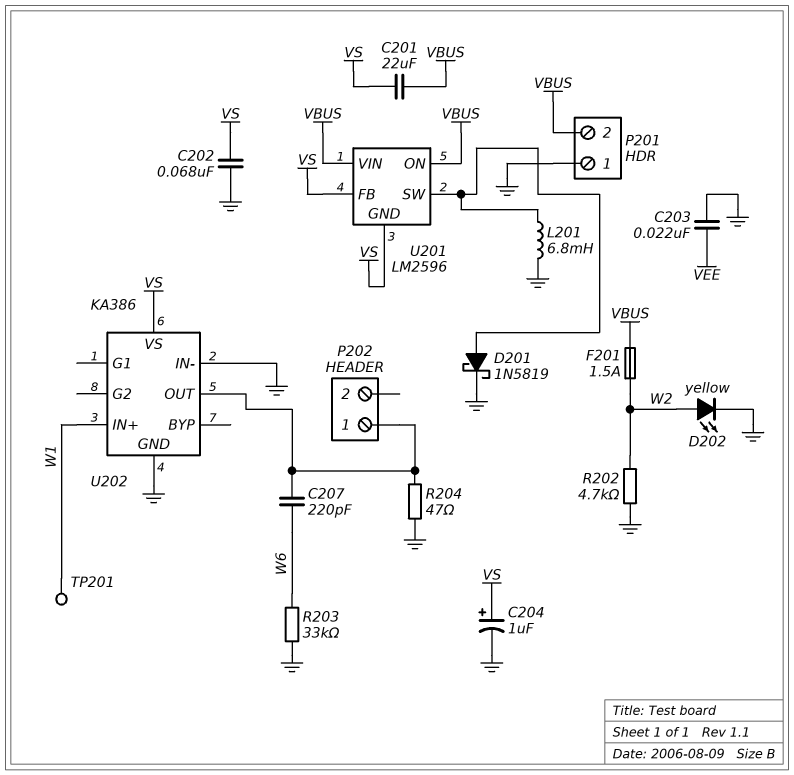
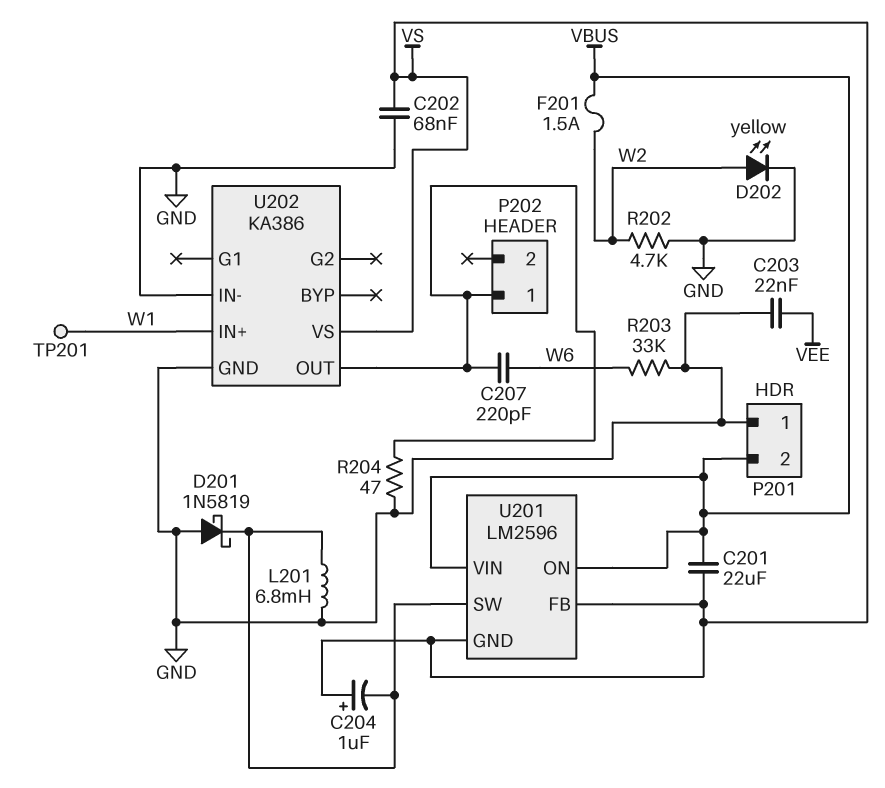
C204: 1uF (plus VS, minus GND) -> 1uF (plus VS, minus U201/SW)
D201: schottky 1N5819 (A U201/SW, K GND) -> schottky 1N5819 (A GND, K U201/SW)

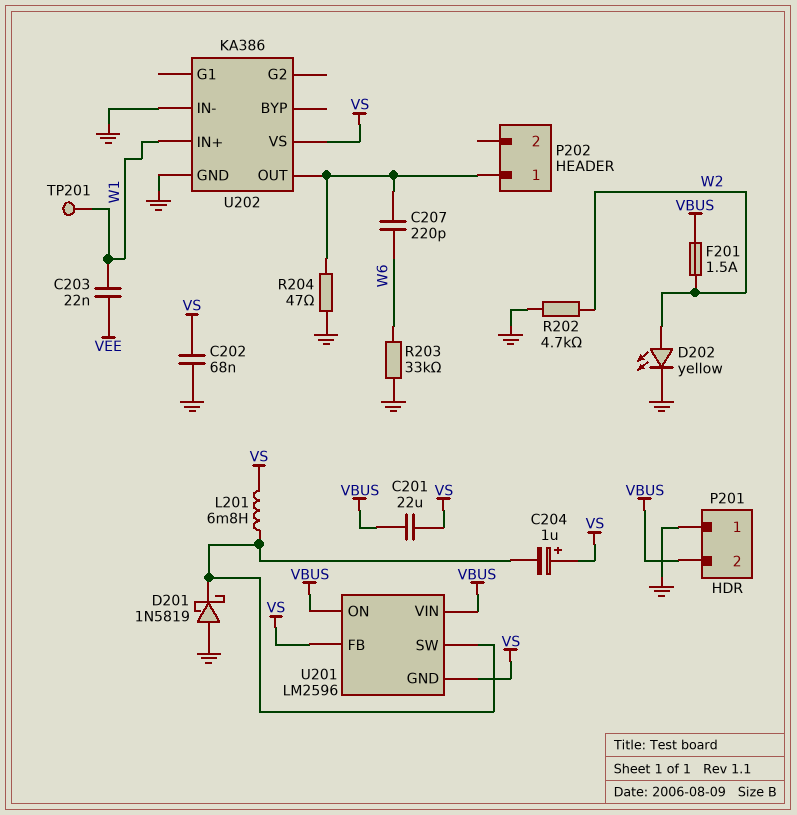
C203: 22nF (GND, VEE) -> 22nF (VEE, W1)
L201: 6.8mH (GND, U201/SW) -> 6.8mH (U201/SW, VS)

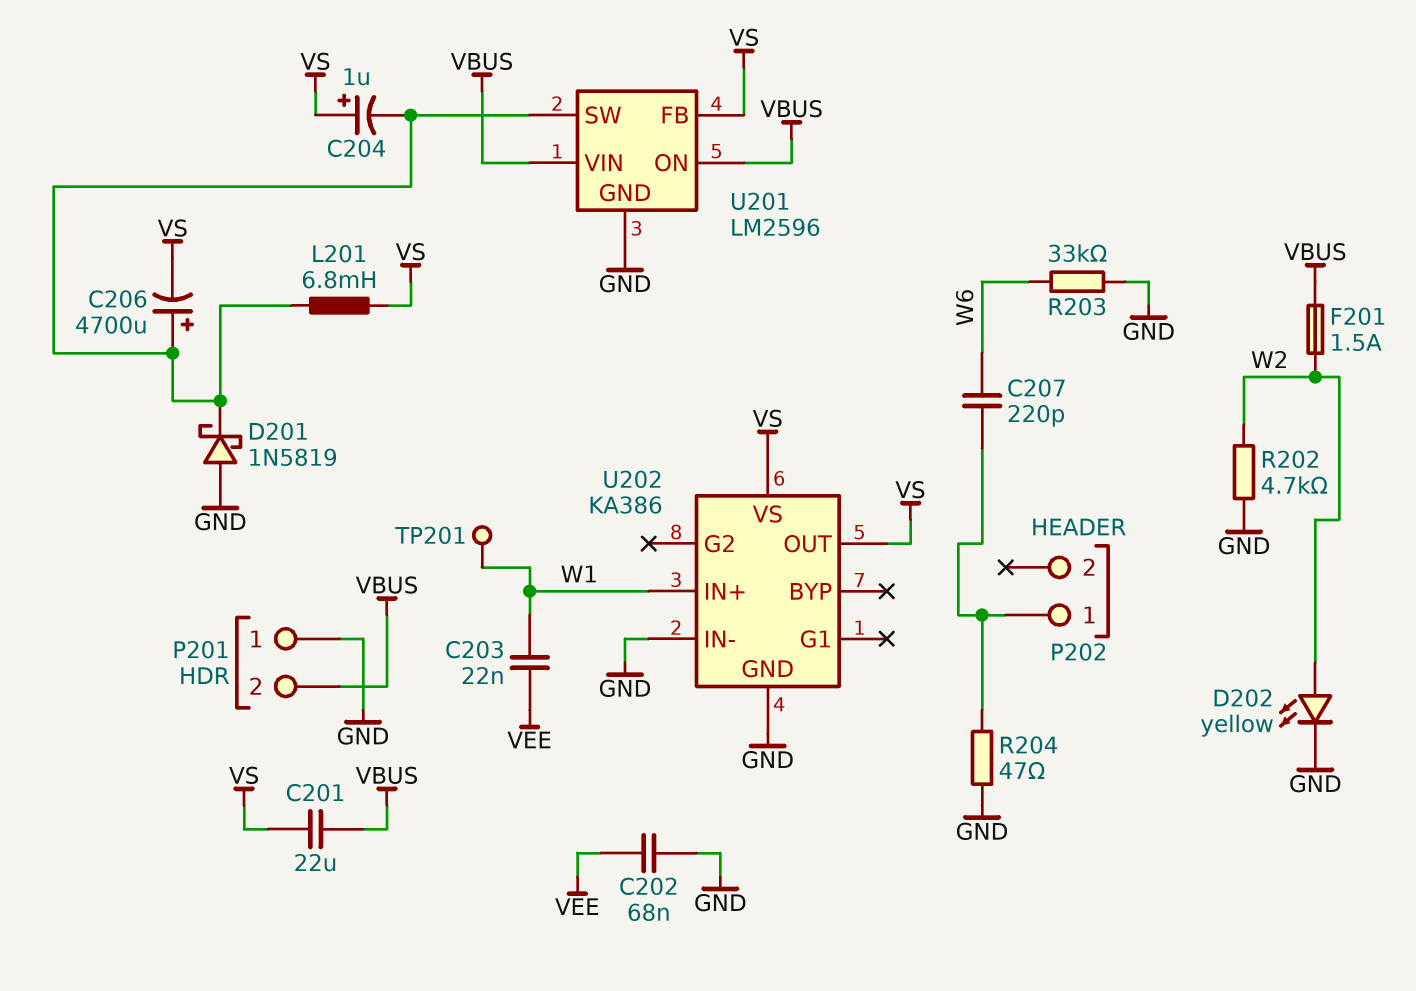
C202: 68nF (GND, VS) -> 68nF (GND, VEE)
C206: none -> 4700uF (plus U201/SW, minus VS)
U201 pin GND: VS -> GND
U202 pin OUT: P202/1 -> VS

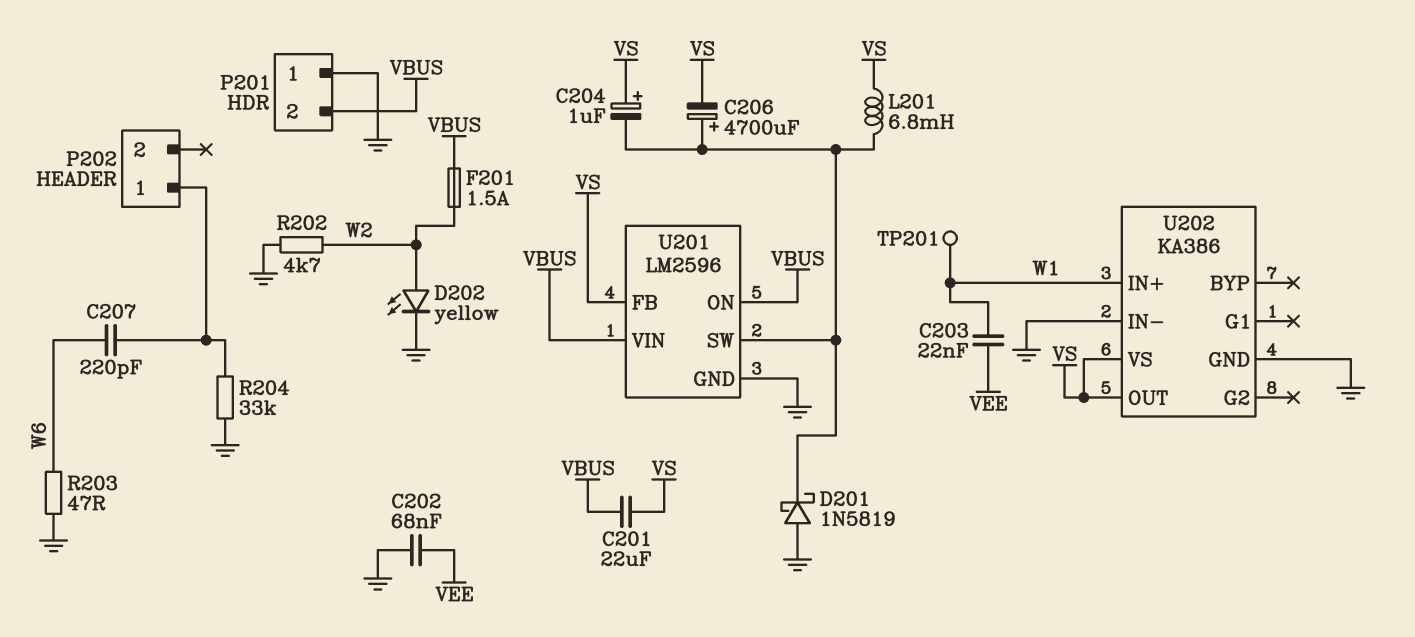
R203: 33k (GND, W6) -> 47 (GND, W6)
R204: 47 (GND, P202/1) -> 33k (GND, P202/1)

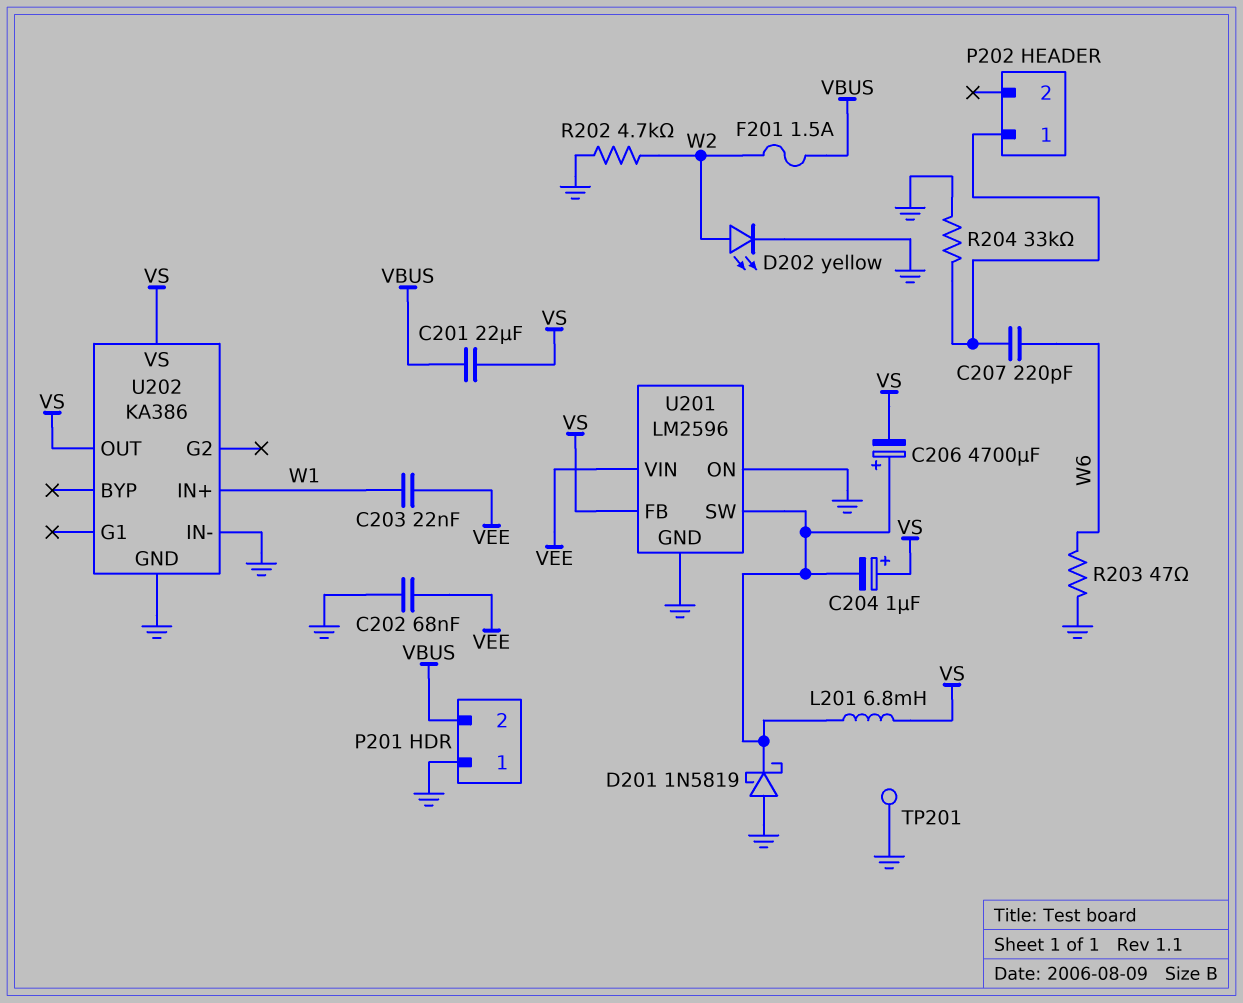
TP201: test point (W1) -> test point (GND)
U201 pin ON: VBUS -> GND
U201 pin VIN: VBUS -> VEE

